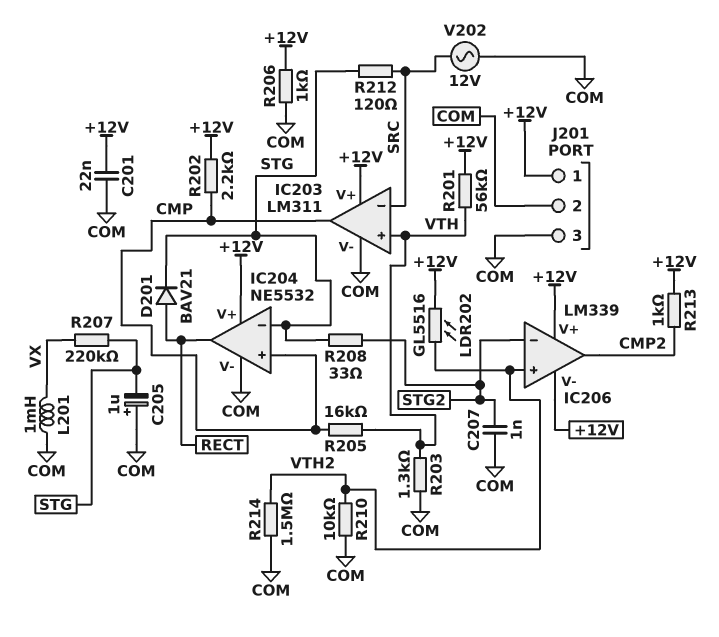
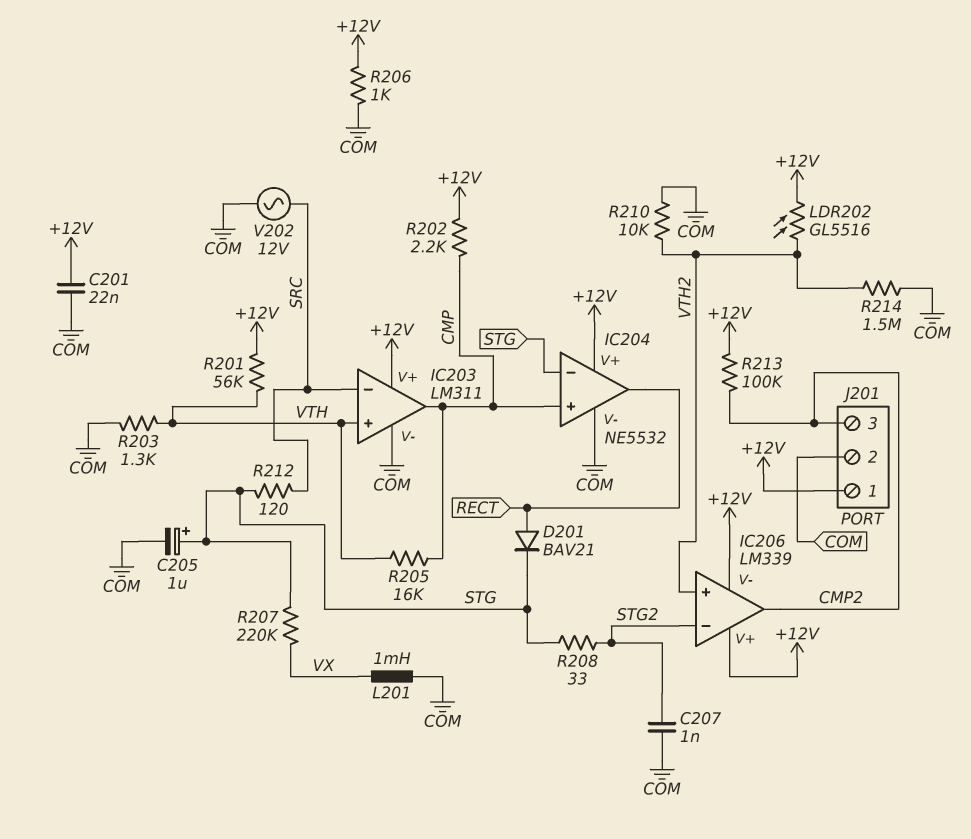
C205: 1uF (plus COM, minus STG) -> 1uF (plus STG, minus COM)
J201 pin 3: COM -> CMP2
R213: 1k (+12V, CMP2) -> 100k (+12V, CMP2)

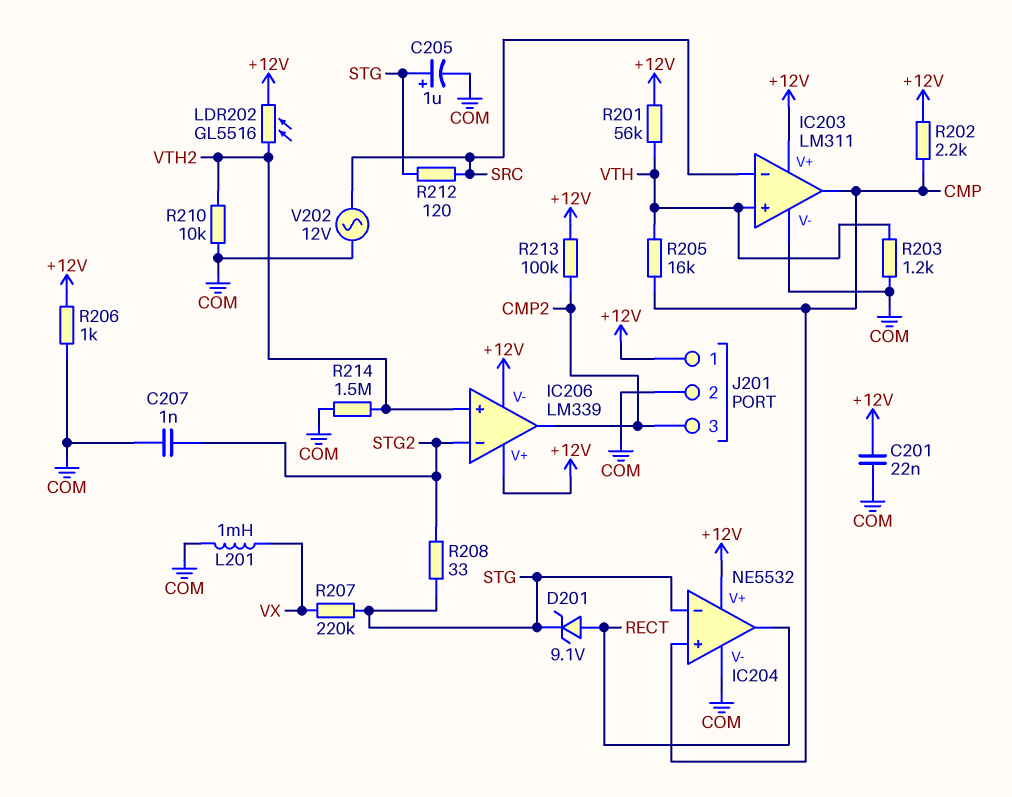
D201: diode BAV21 (A RECT, K STG) -> zener 9.1V (A RECT, K STG)
R203: 1.3k (COM, VTH) -> 1.2k (COM, VTH)

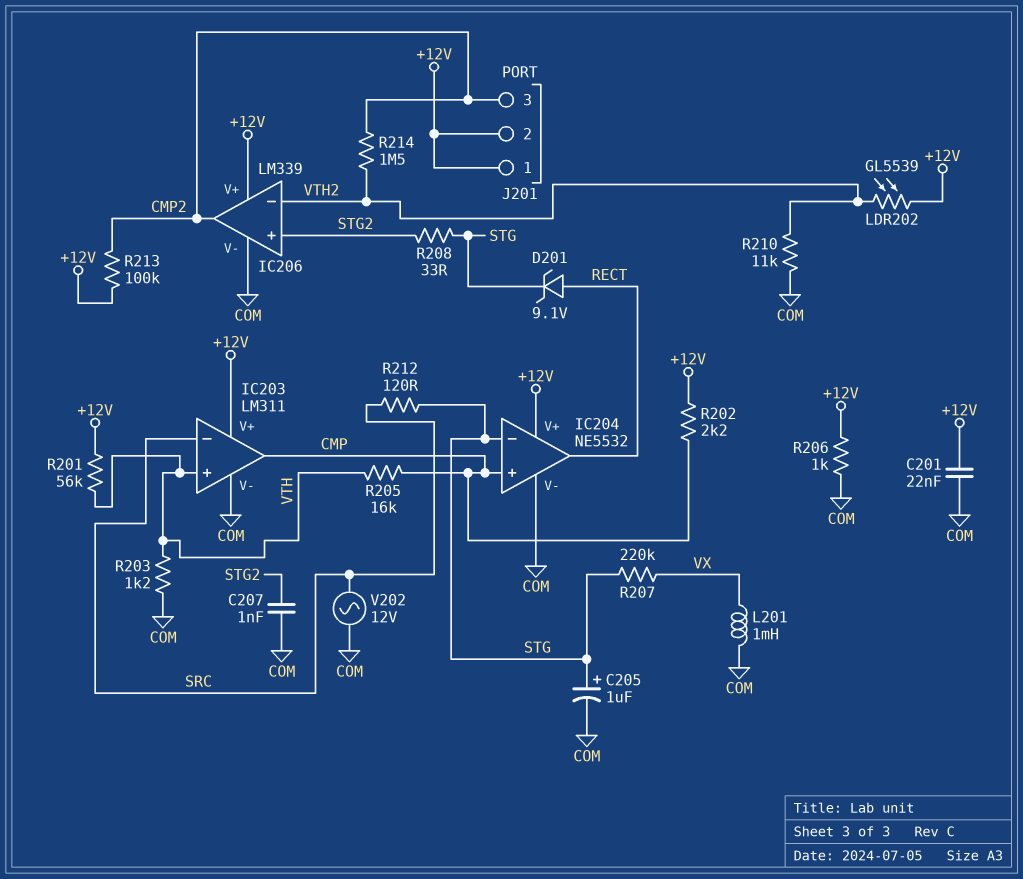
IC206 pin V-: +12V -> COM
IC206 pin in+: VTH2 -> STG2
IC206 pin in-: STG2 -> VTH2
J201 pin 2: COM -> +12V
LDR202: GL5516 (+12V, VTH2) -> GL5539 (+12V, VTH2)
R210: 10k (COM, VTH2) -> 11k (COM, VTH2)
R214: 1.5M (COM, VTH2) -> 1.5M (CMP2, VTH2)

